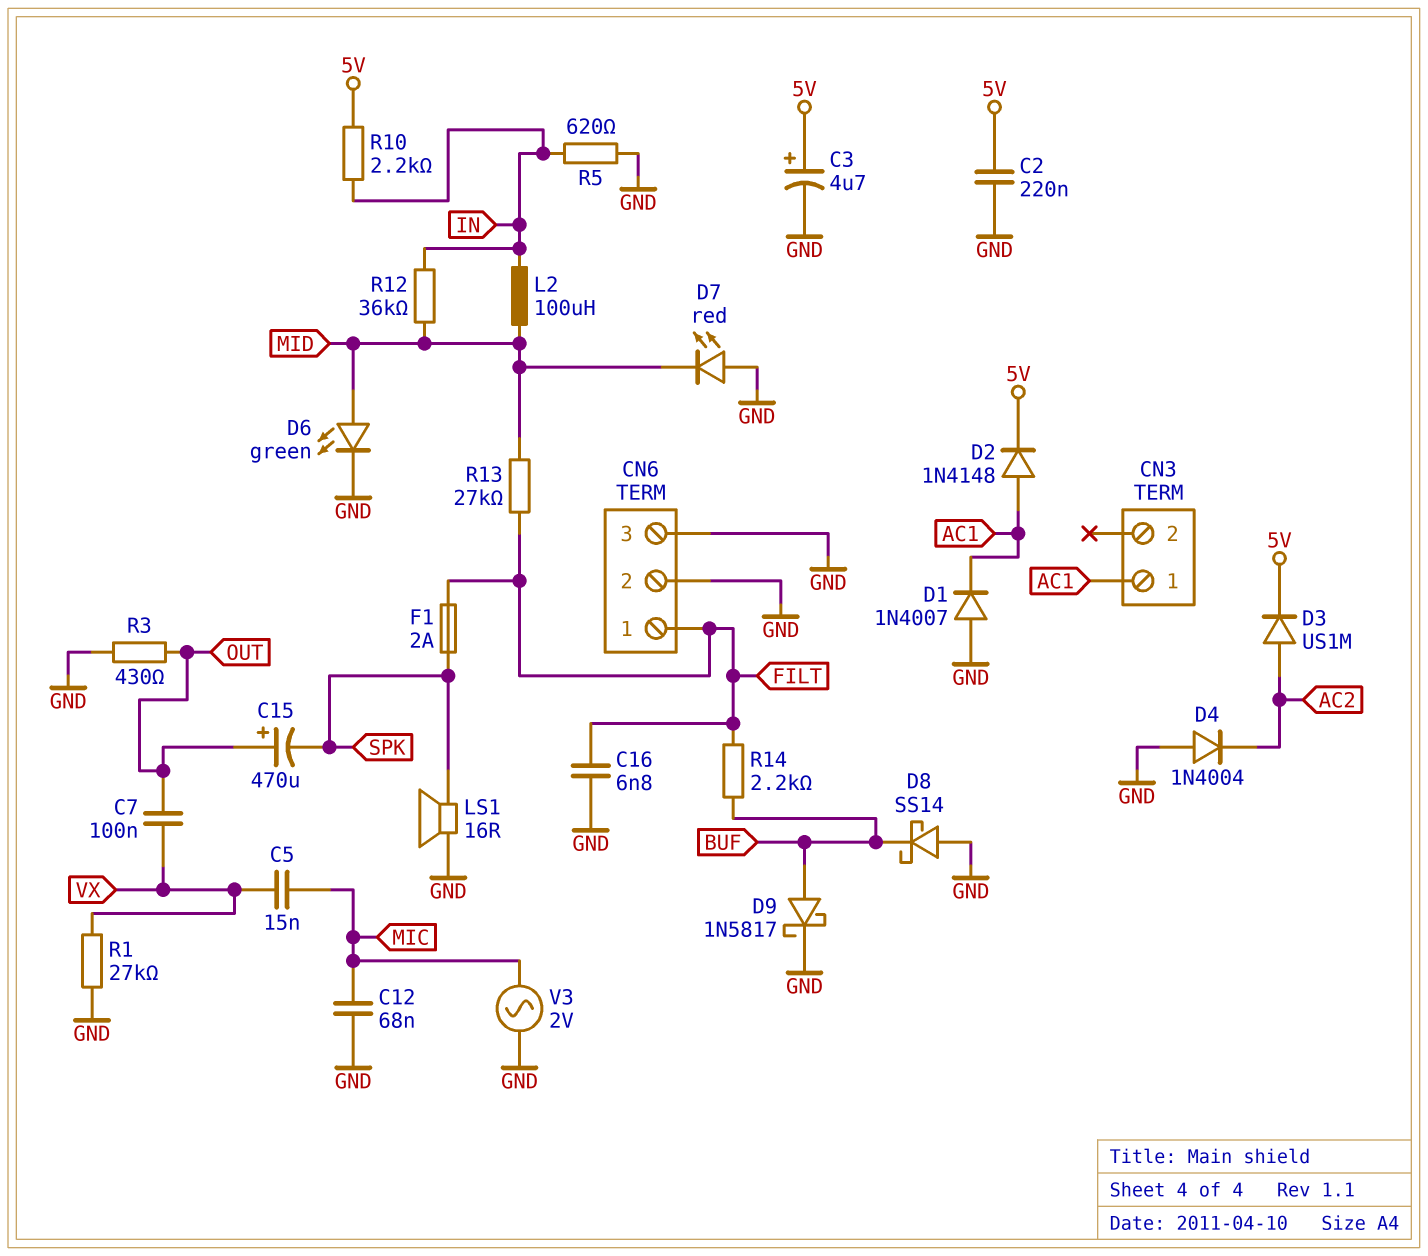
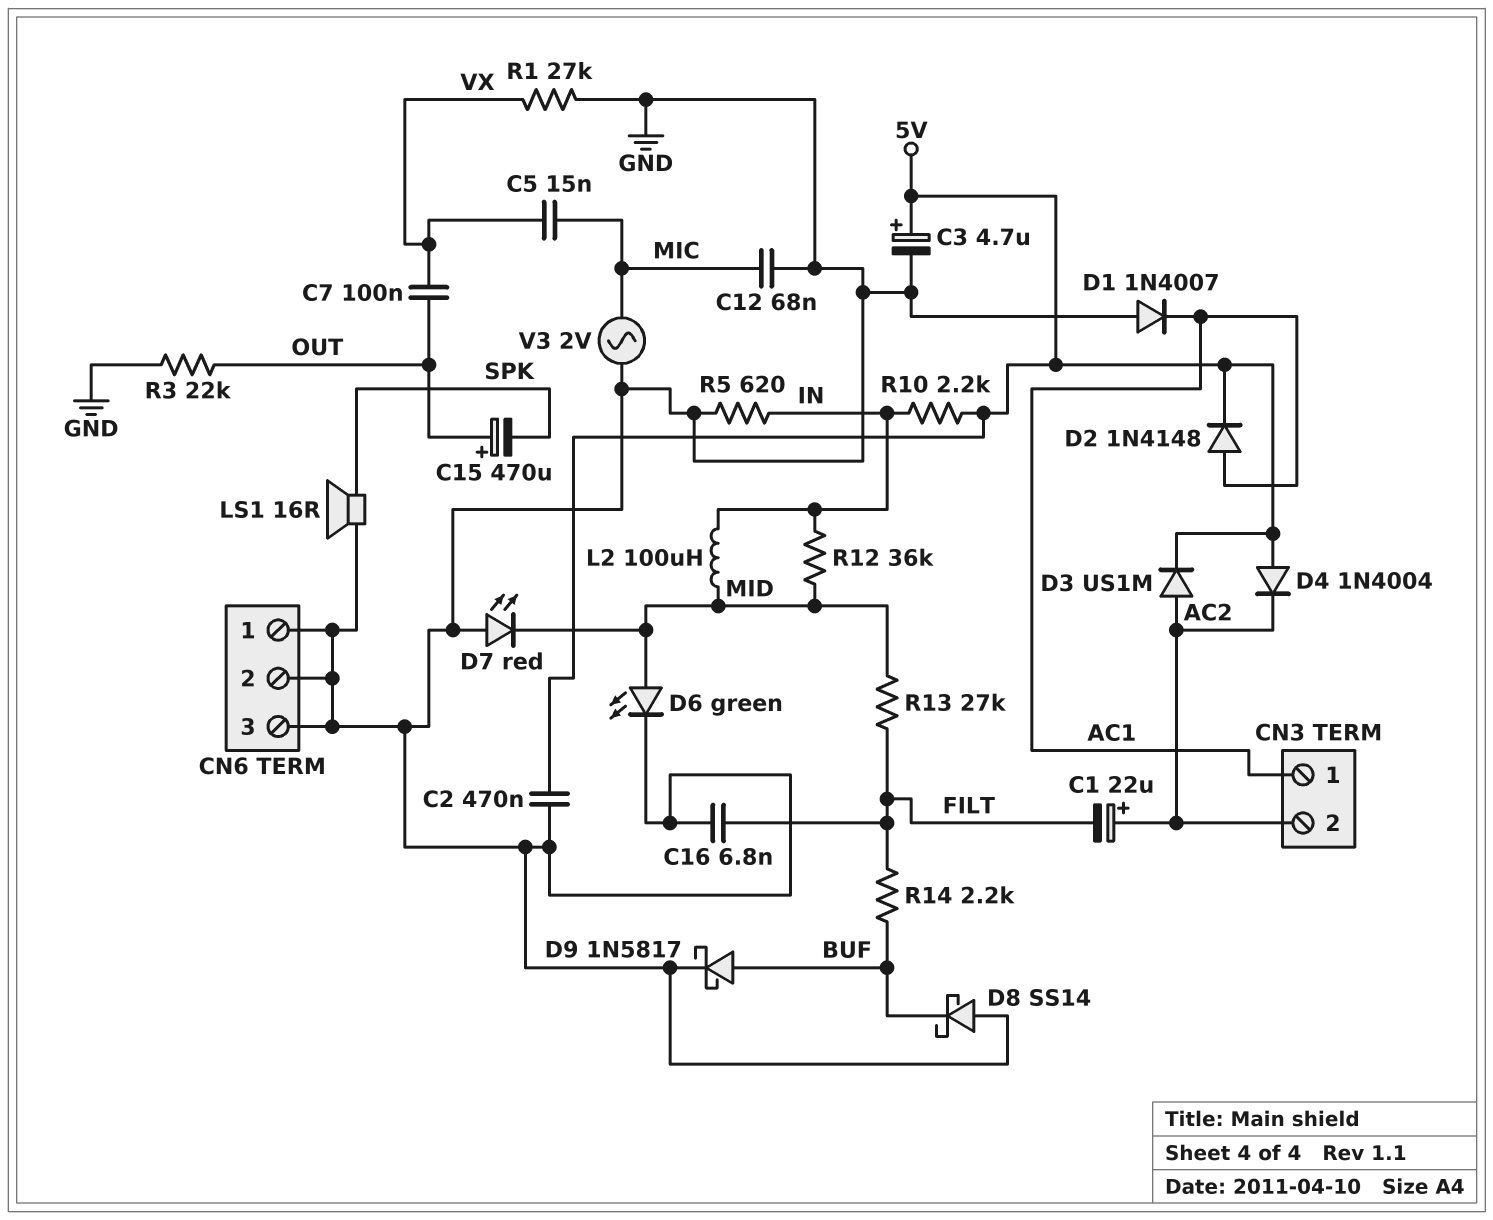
C1: none -> 22uF (plus AC2, minus FILT)
C2: 220nF (5V, GND) -> 470nF (5V, GND)
CN3 pin 2: none -> AC2
CN6 pin 1: FILT -> GND
D4: diode 1N4004 (A GND, K AC2) -> diode 1N4004 (A 5V, K AC2)
F1: 2A (FILT, SPK) -> none
R3: 430 (GND, OUT) -> 22k (GND, OUT)

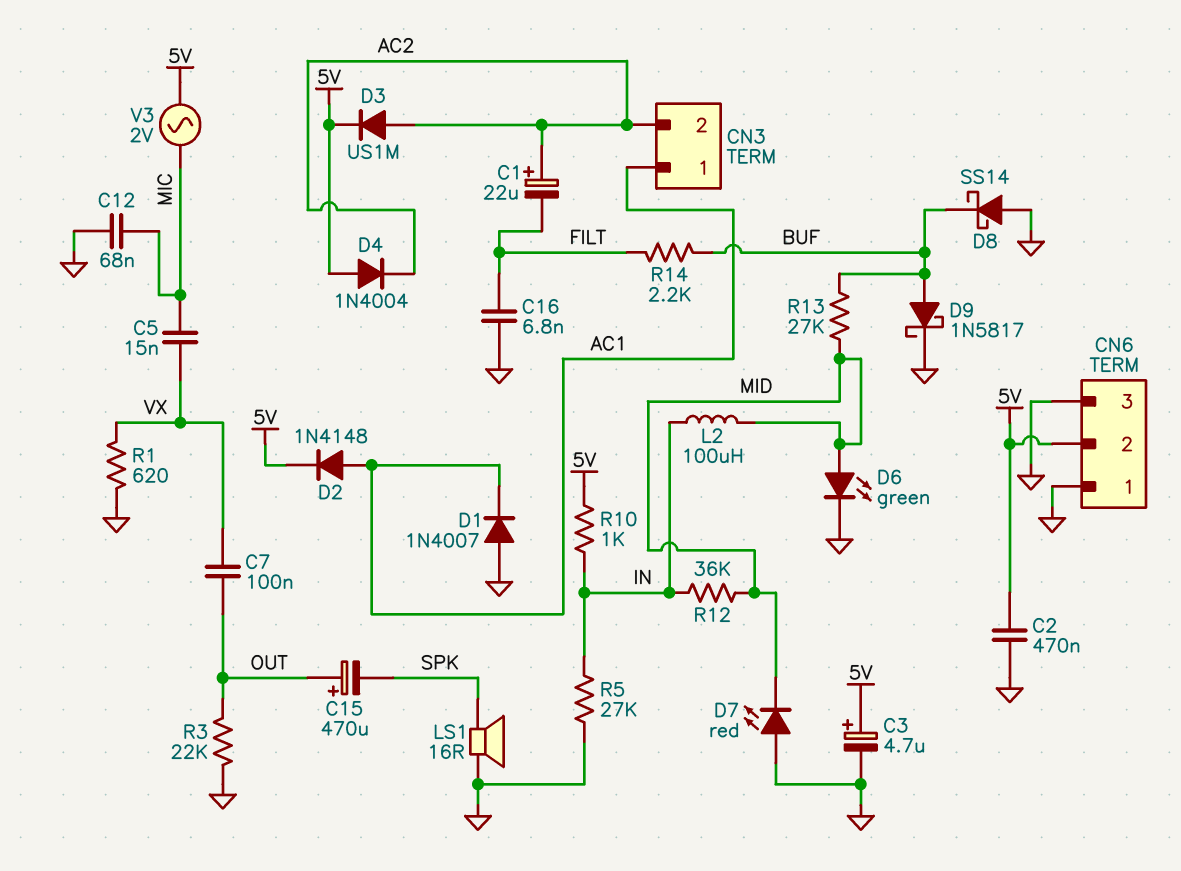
CN6 pin 2: GND -> 5V
R1: 27k (GND, VX) -> 620 (GND, VX)
R5: 620 (GND, IN) -> 27k (GND, IN)
R10: 2.2k (5V, IN) -> 1k (5V, IN)
R13: 27k (FILT, MID) -> 27k (BUF, MID)
V3: AC 2V (GND, MIC) -> AC 2V (5V, MIC)

